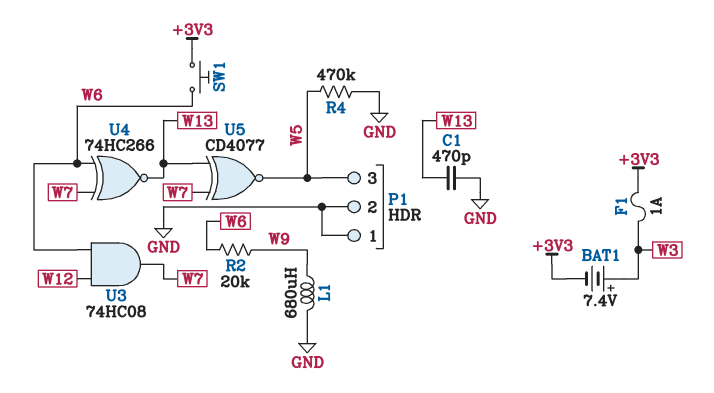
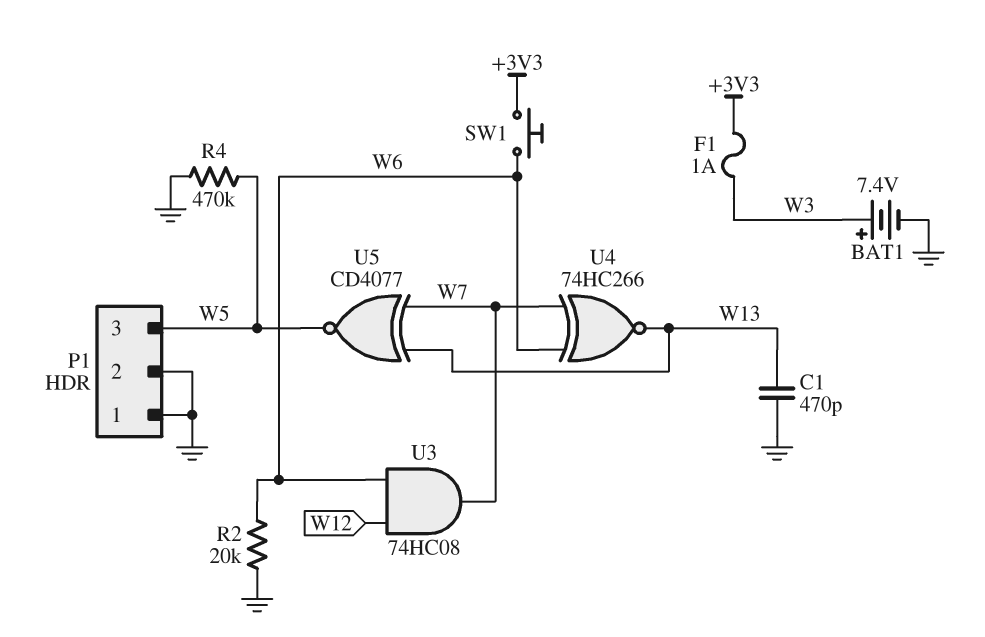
BAT1: 7.4V (plus W3, minus +3V3) -> 7.4V (plus W3, minus GND)
L1: 680uH (GND, W9) -> none
R2: 20k (W6, W9) -> 20k (GND, W6)

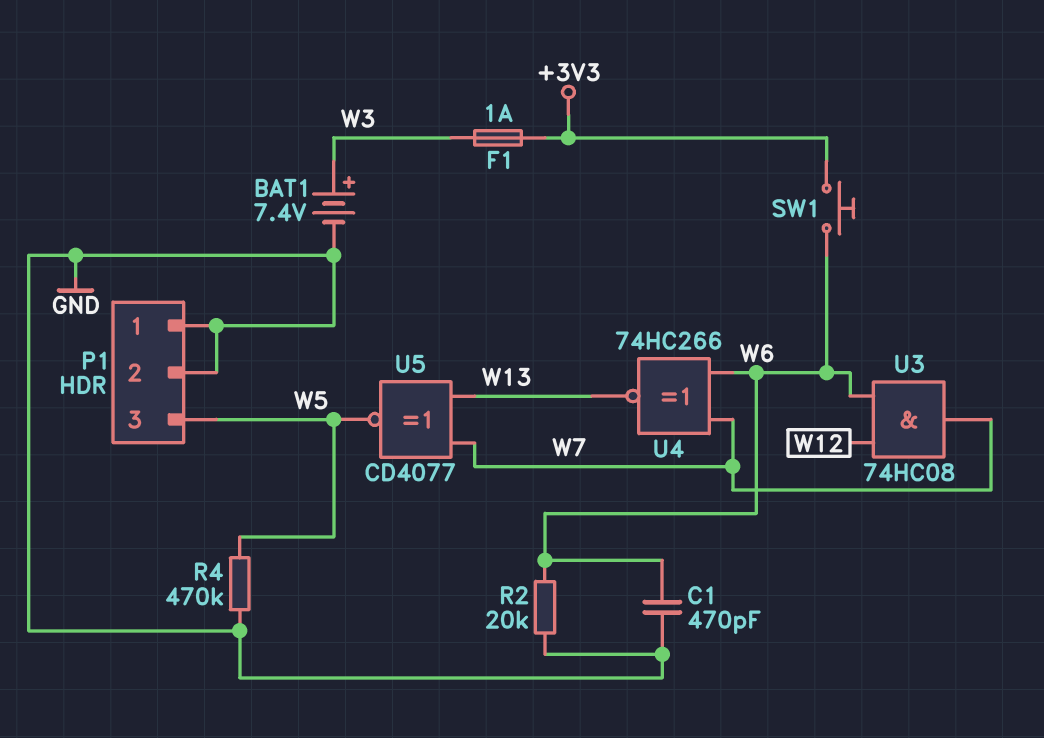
C1: 470pF (GND, W13) -> 470pF (GND, W6)

